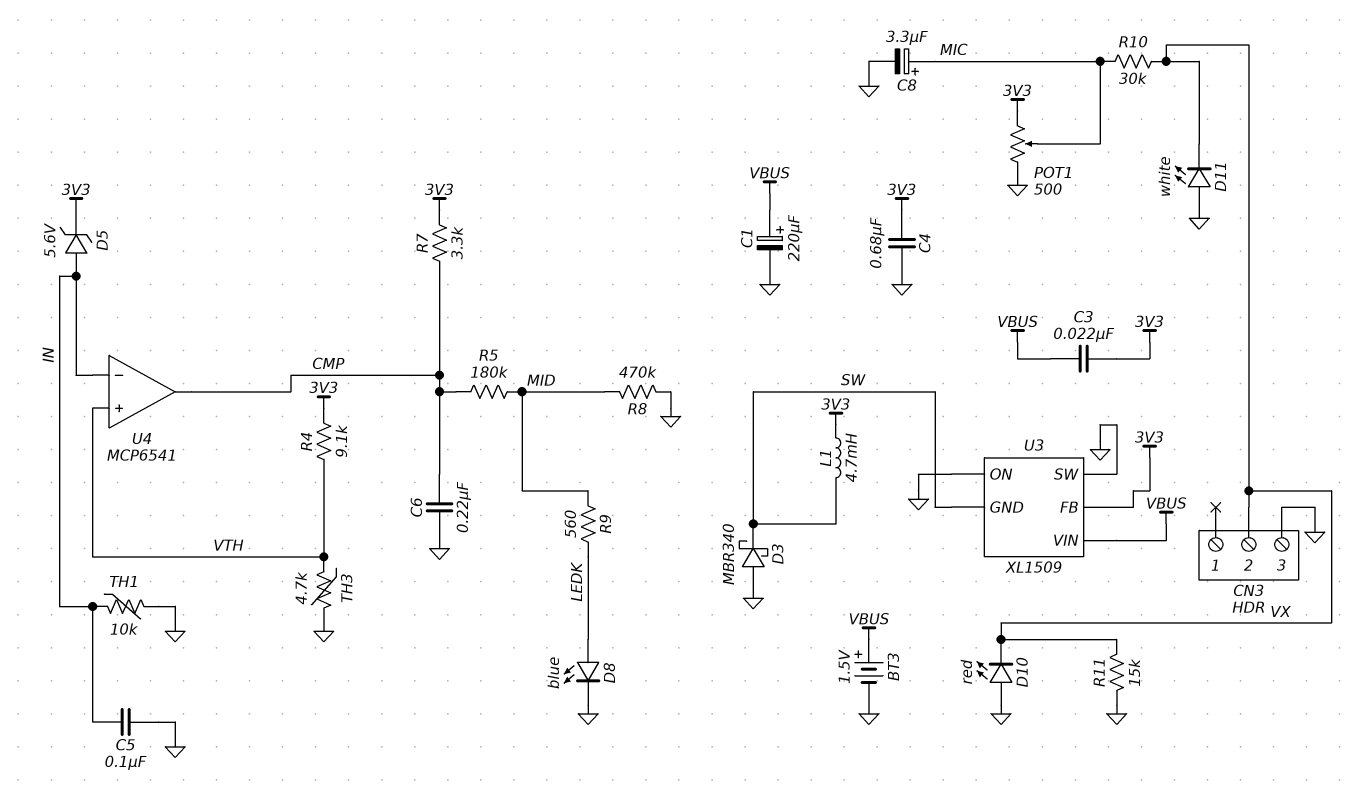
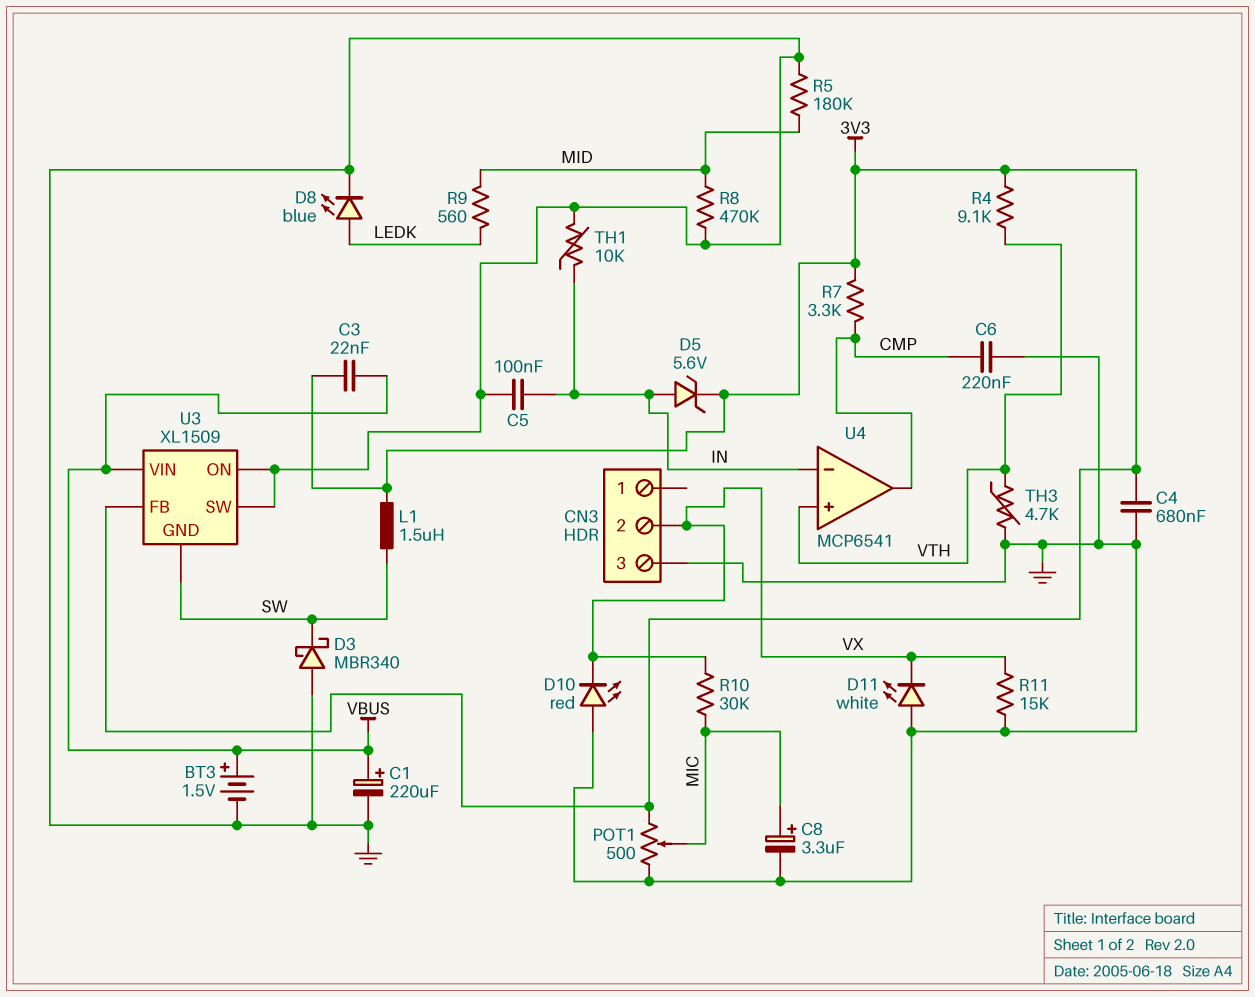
L1: 4.7mH (3V3, SW) -> 1.5uH (3V3, SW)
R5: 180k (CMP, MID) -> 180k (GND, MID)

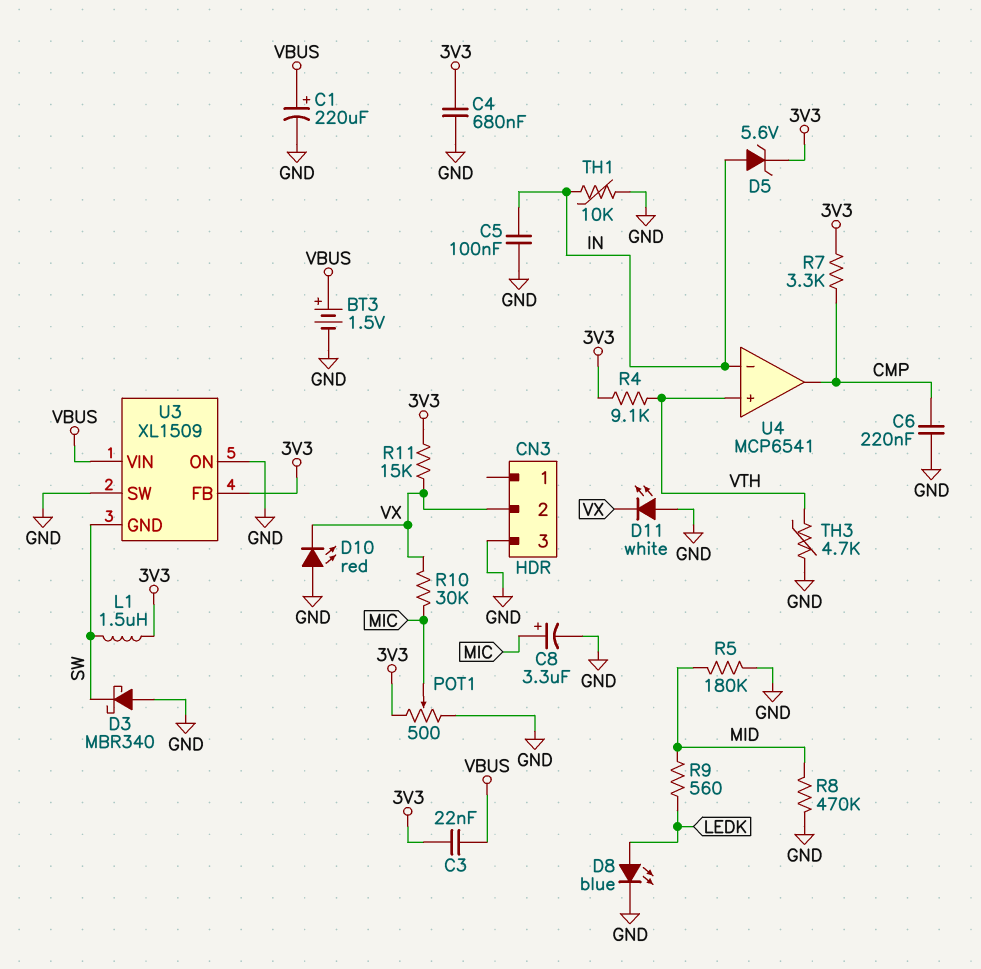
R11: 15k (GND, VX) -> 15k (3V3, VX)

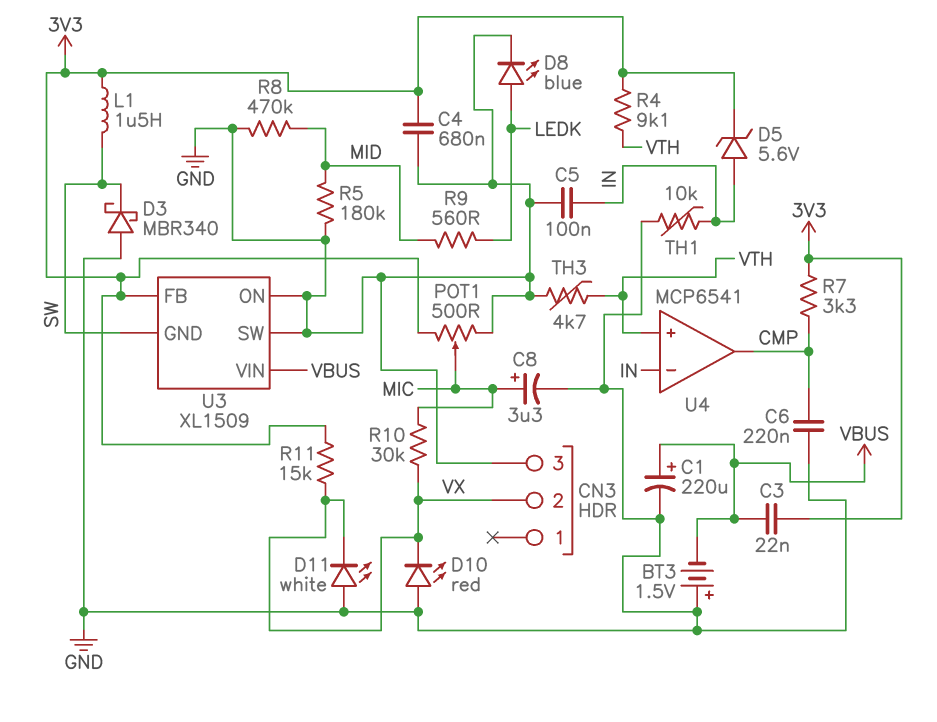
BT3: 1.5V (plus VBUS, minus GND) -> 1.5V (plus GND, minus VBUS)

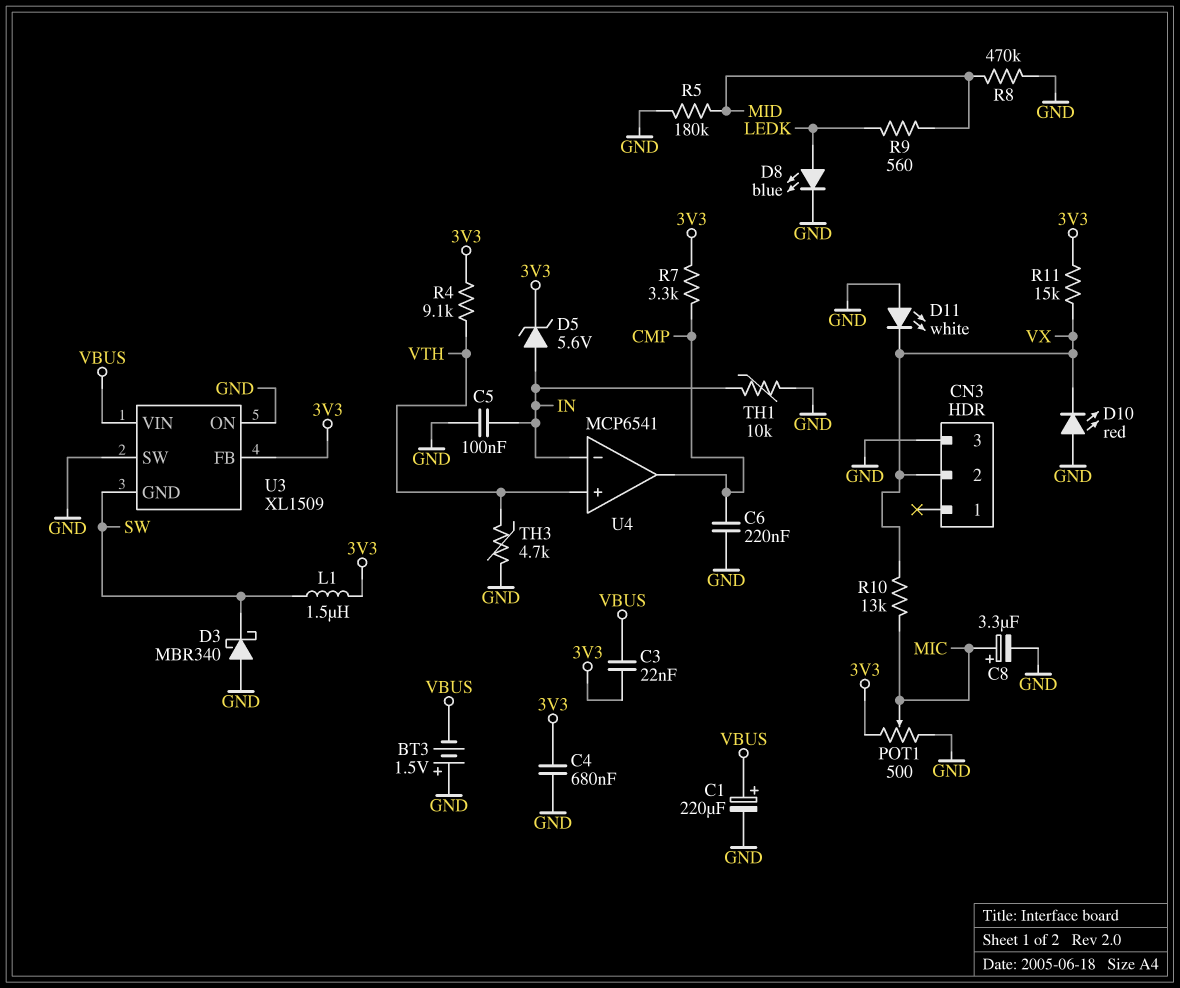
R10: 30k (MIC, VX) -> 13k (MIC, VX)

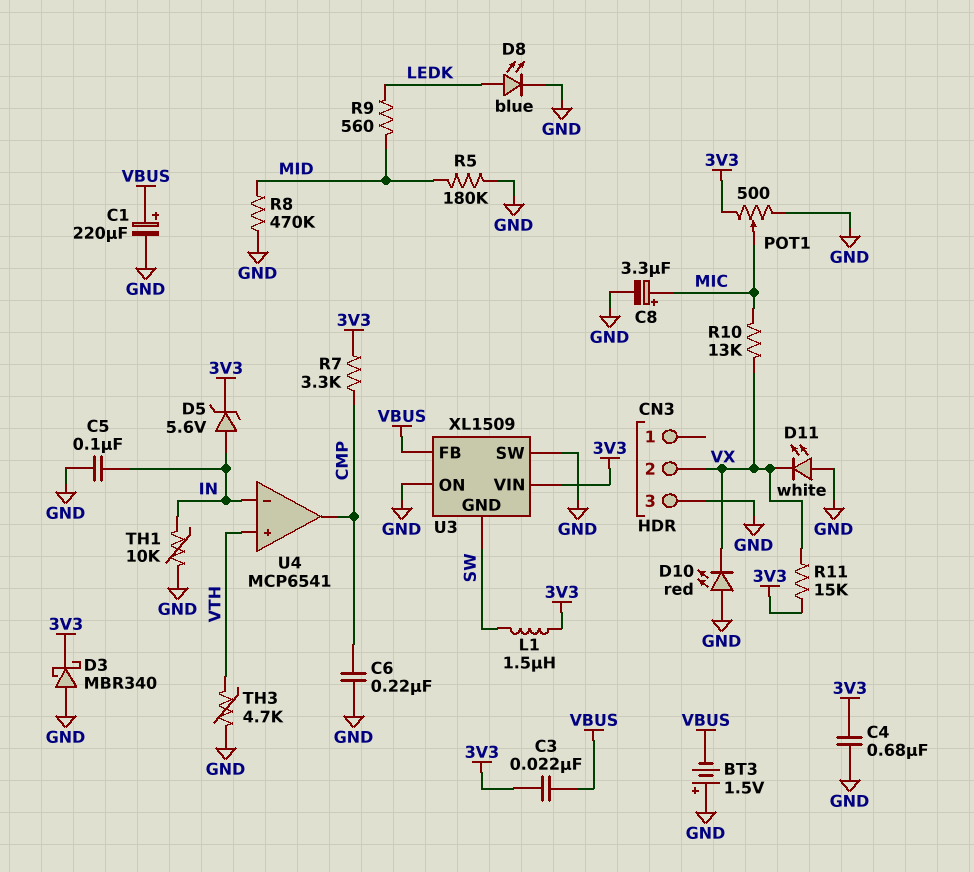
D3: schottky MBR340 (A GND, K SW) -> schottky MBR340 (A GND, K 3V3)
R4: 9.1k (3V3, VTH) -> none
U3 pin FB: 3V3 -> VBUS
U3 pin VIN: VBUS -> 3V3

